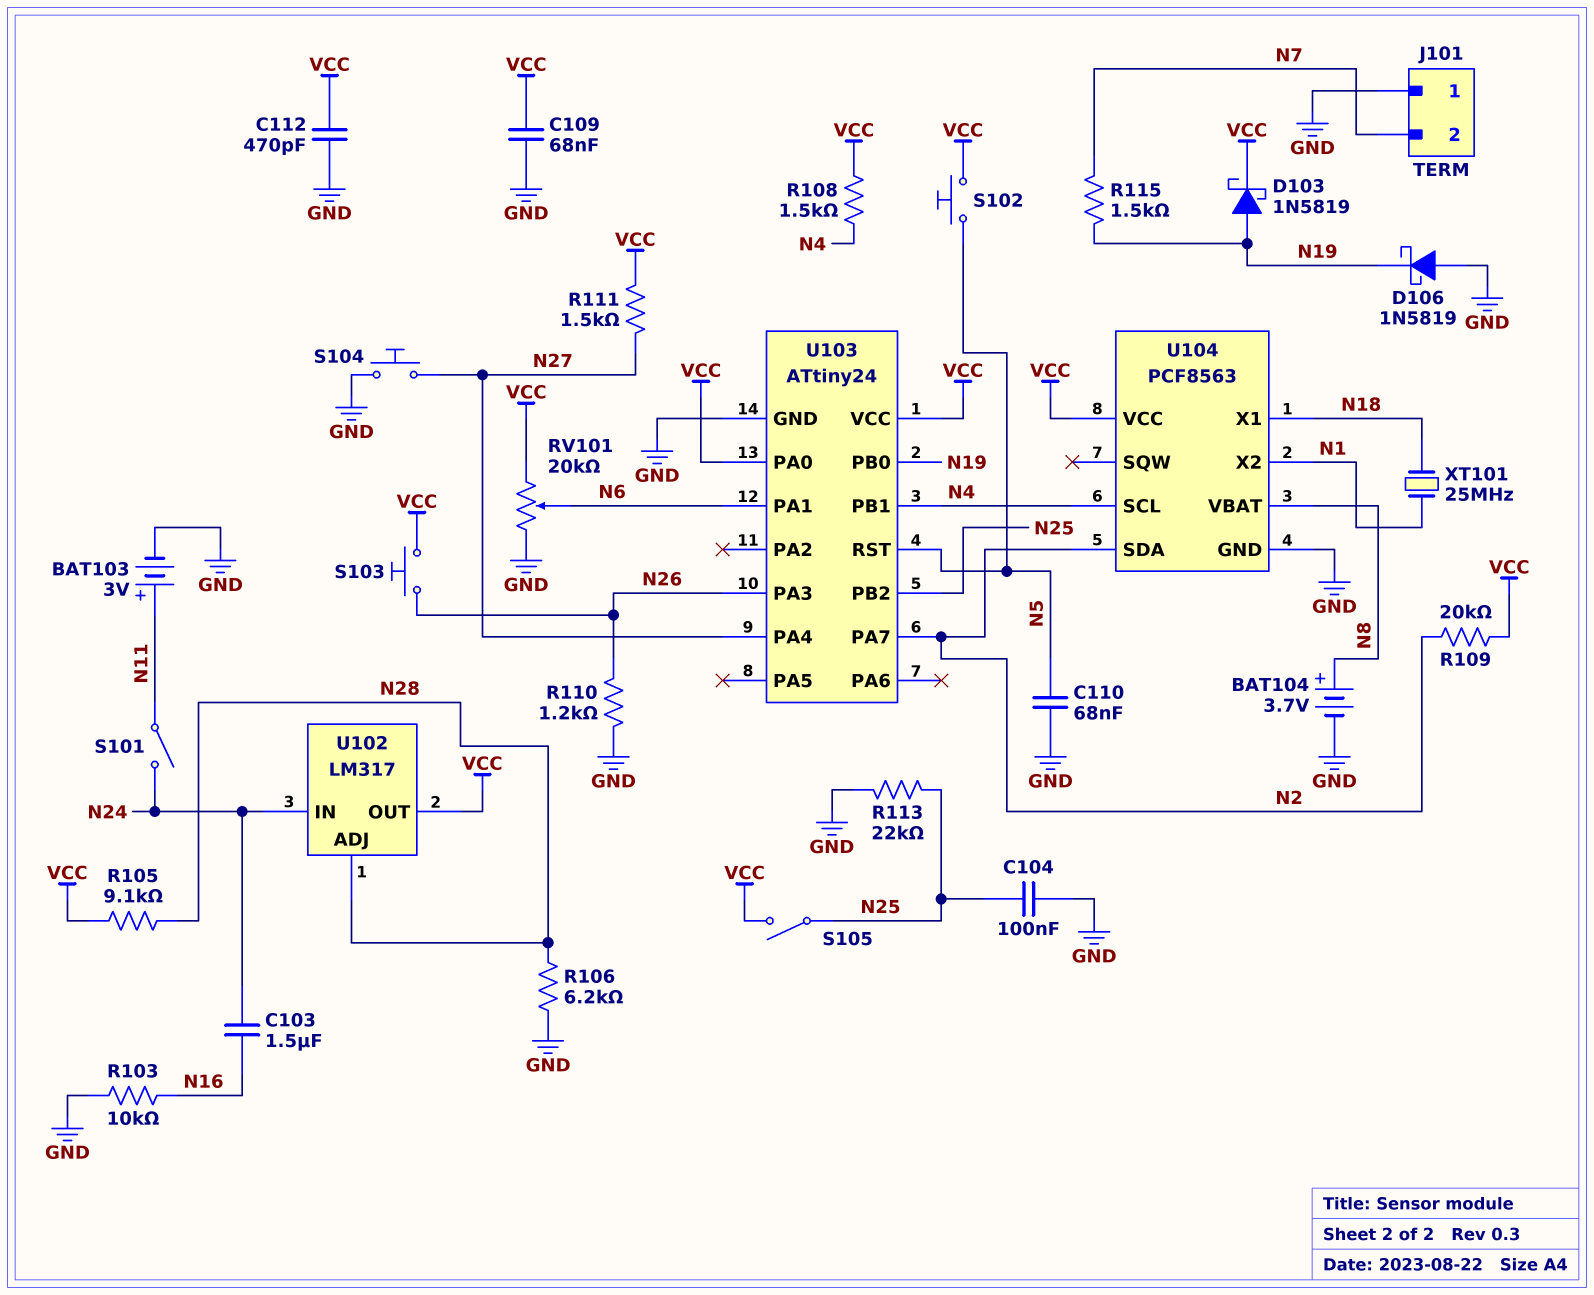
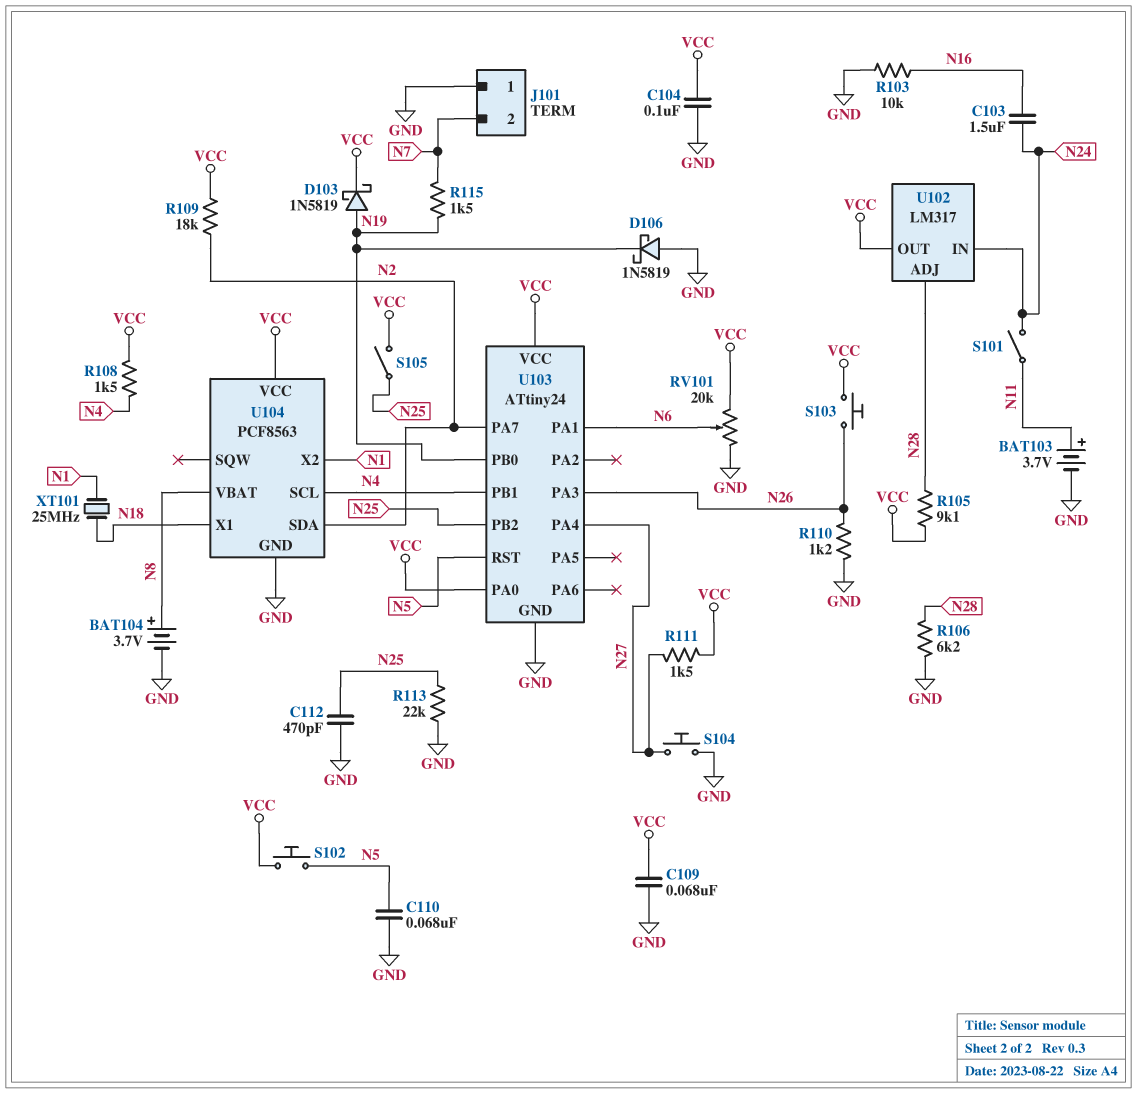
BAT103: 3V (plus N11, minus GND) -> 3.7V (plus N11, minus GND)
C104: 100nF (GND, N25) -> 100nF (GND, VCC)
C112: 470pF (GND, VCC) -> 470pF (GND, N25)
R109: 20k (N2, VCC) -> 18k (N2, VCC)

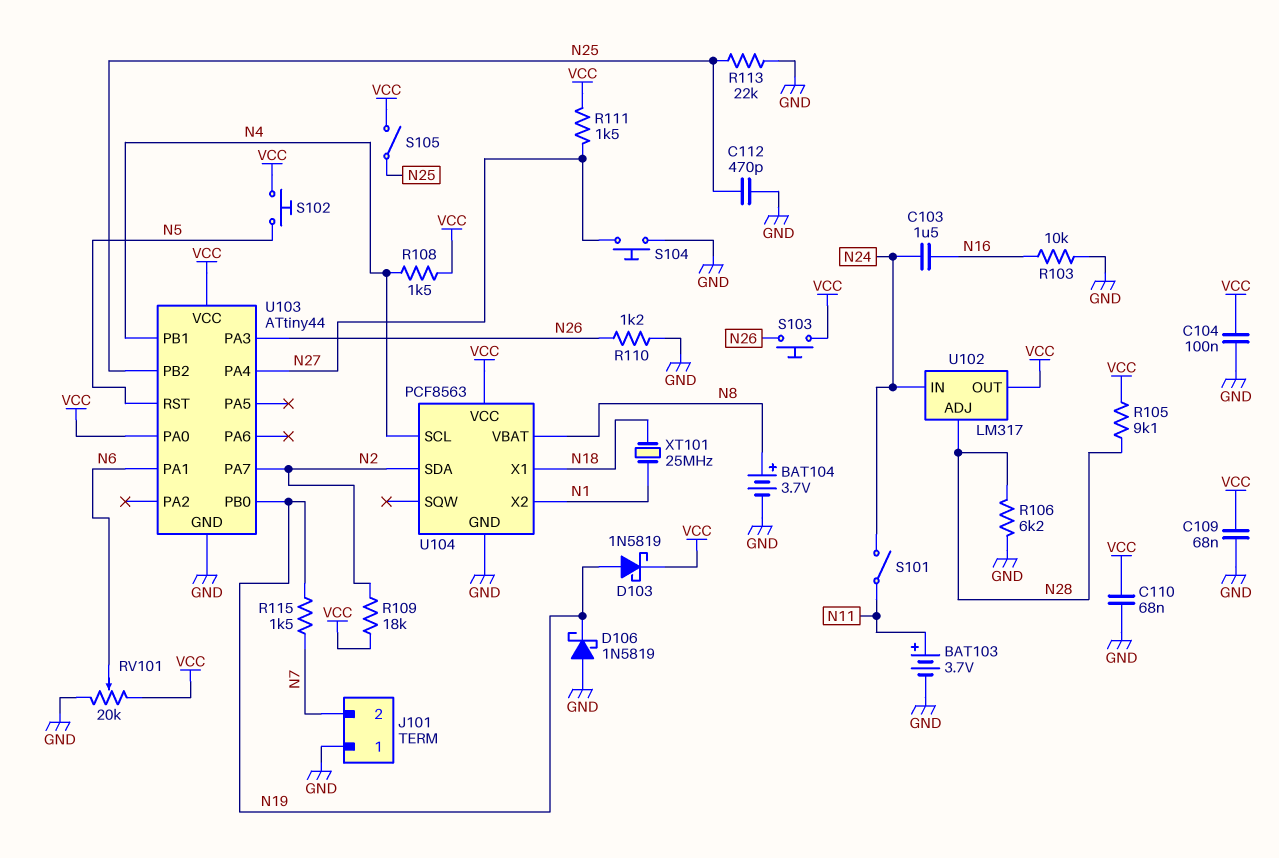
C110: 68nF (GND, N5) -> 68nF (GND, VCC)
U103: ATtiny24 -> ATtiny44

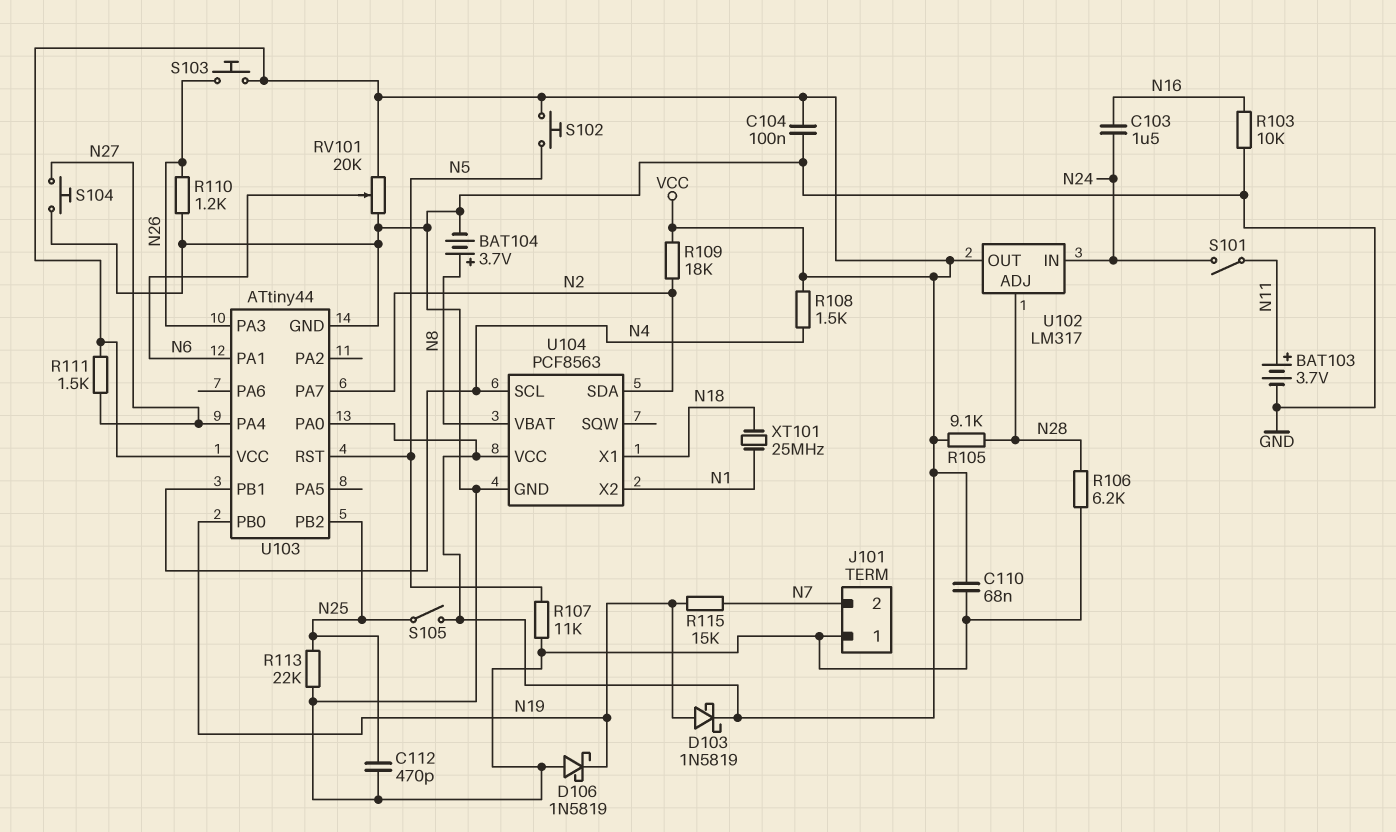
C109: 68nF (GND, VCC) -> none
R107: none -> 11k (GND, N5)
R115: 1.5k (N7, N19) -> 15k (N7, N19)

